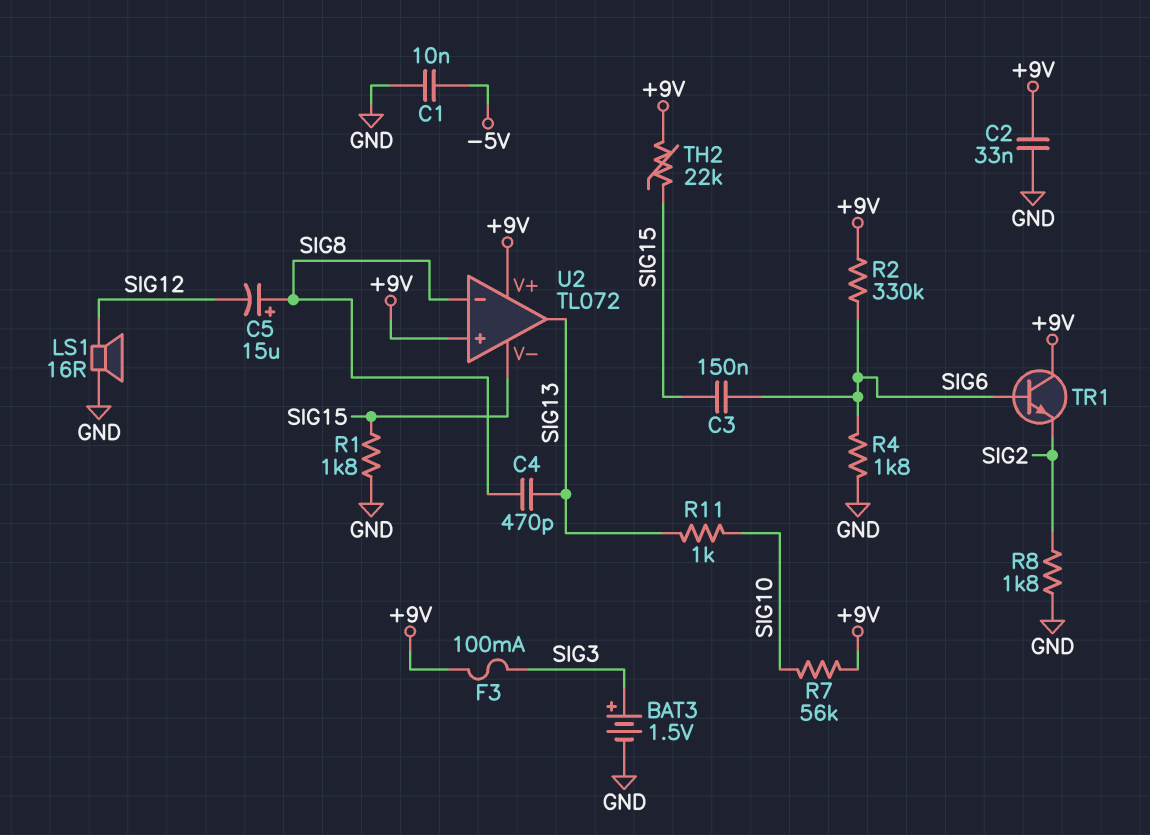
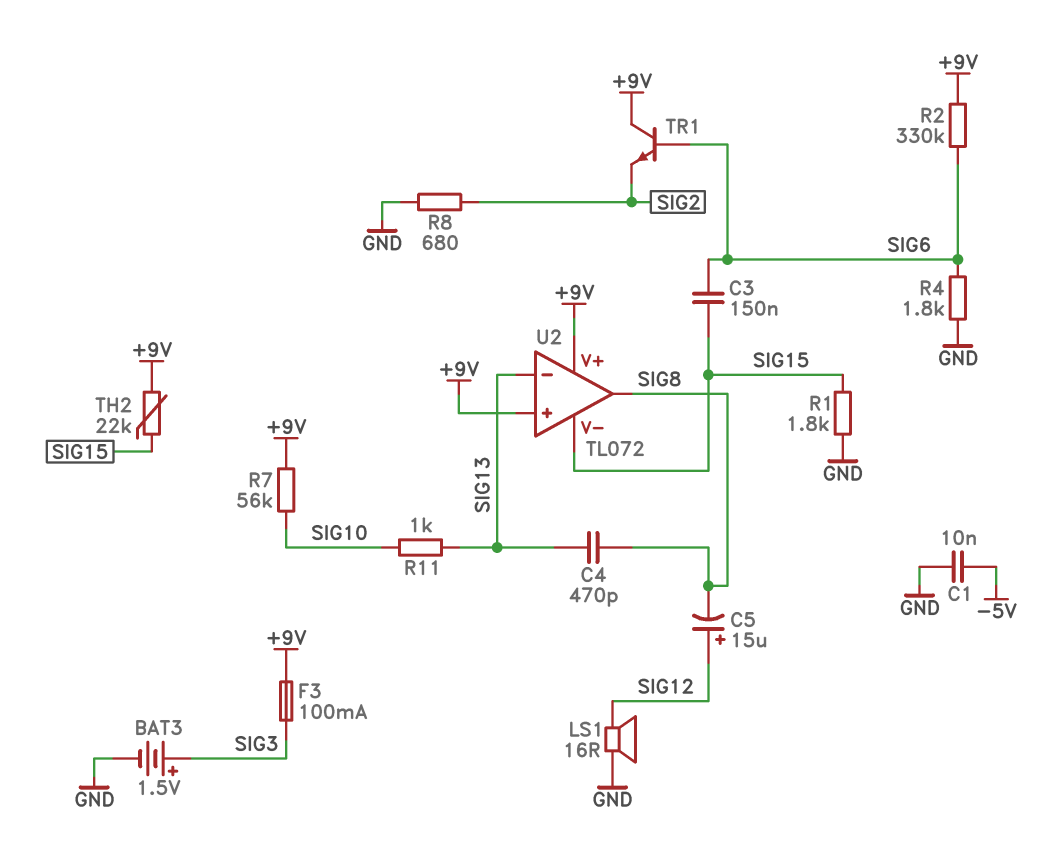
C2: 33nF (+9V, GND) -> none
C5: 15uF (plus SIG8, minus SIG12) -> 15uF (plus SIG12, minus SIG8)
R8: 1.8k (GND, SIG2) -> 680 (GND, SIG2)
U2 pin in-: SIG8 -> SIG13
U2 pin out: SIG13 -> SIG8

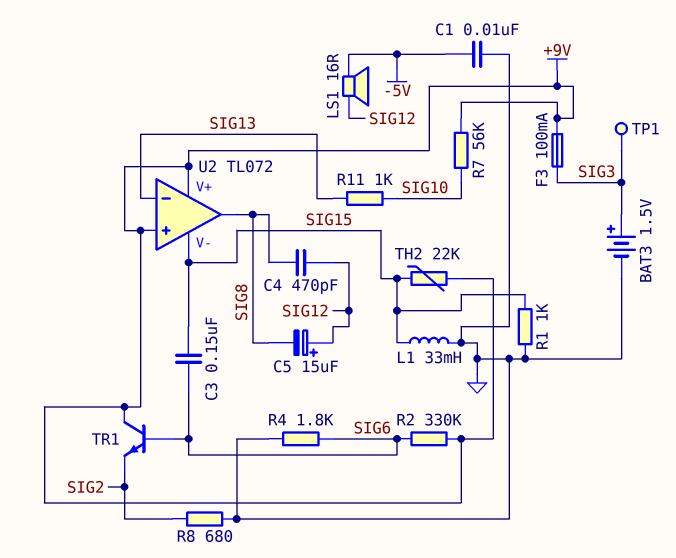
C4: 470pF (SIG8, SIG13) -> 470pF (SIG8, SIG12)
L1: none -> 33mH (GND, SIG15)
LS1: speaker 16R (GND, SIG12) -> speaker 16R (-5V, SIG12)
R1: 1.8k (GND, SIG15) -> 1k (GND, SIG15)
TP1: none -> test point (SIG3)

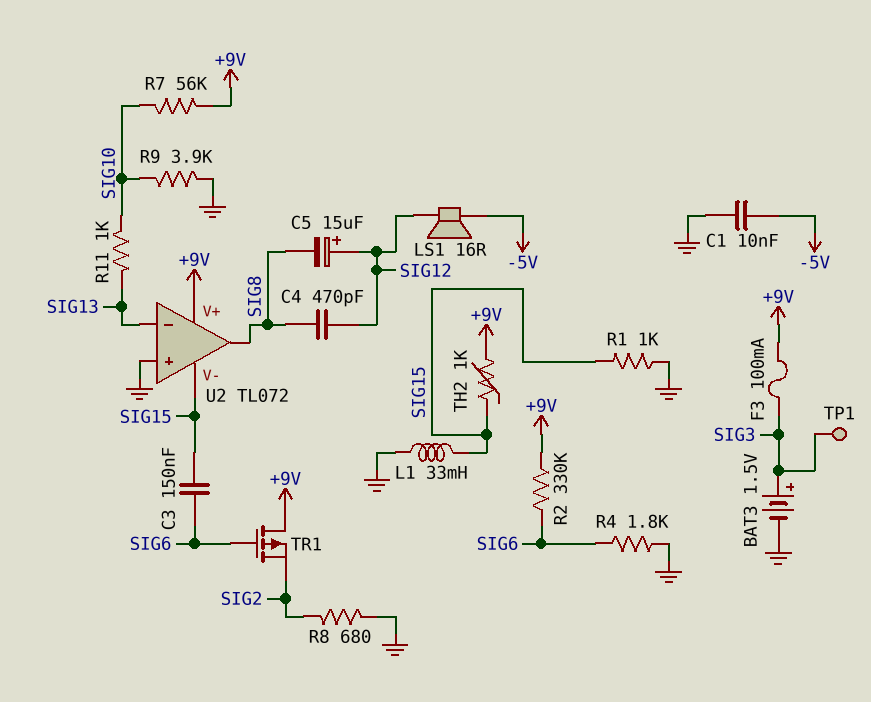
R9: none -> 3.9k (GND, SIG10)
TH2: 22k (+9V, SIG15) -> 1k (+9V, SIG15)
TR1: NPN (B SIG6, C +9V, E SIG2) -> PMOS (G SIG6, D +9V, S SIG2)
U2 pin in+: +9V -> GND

